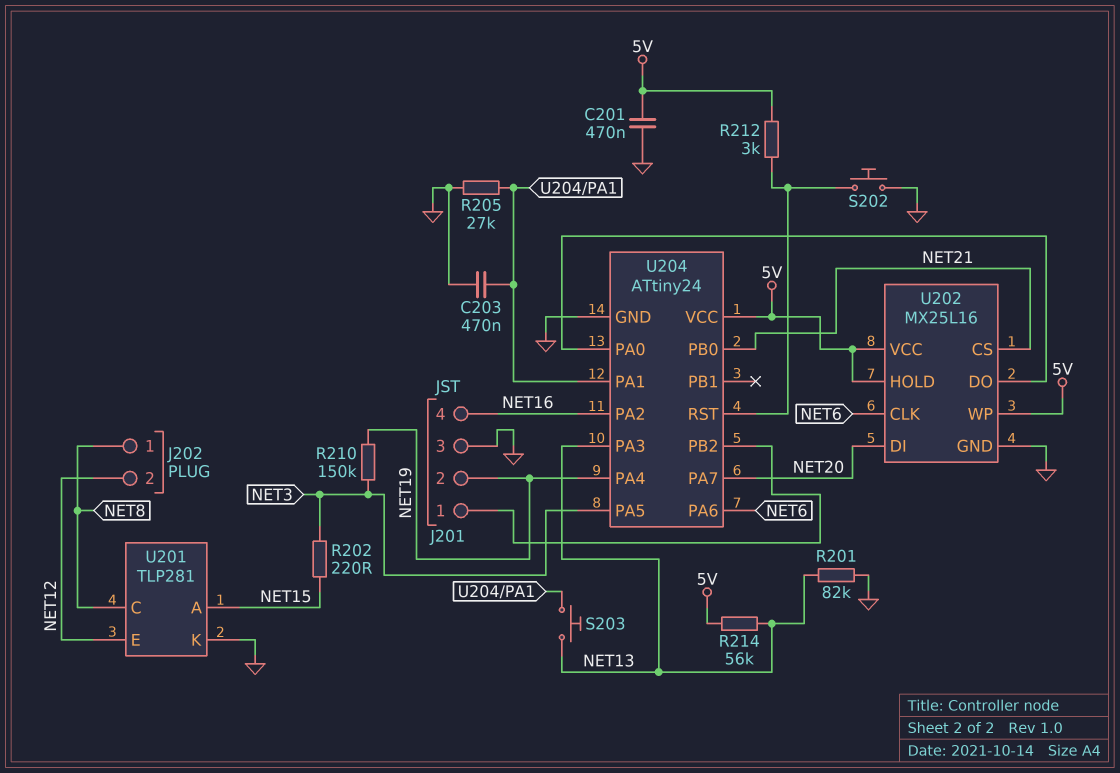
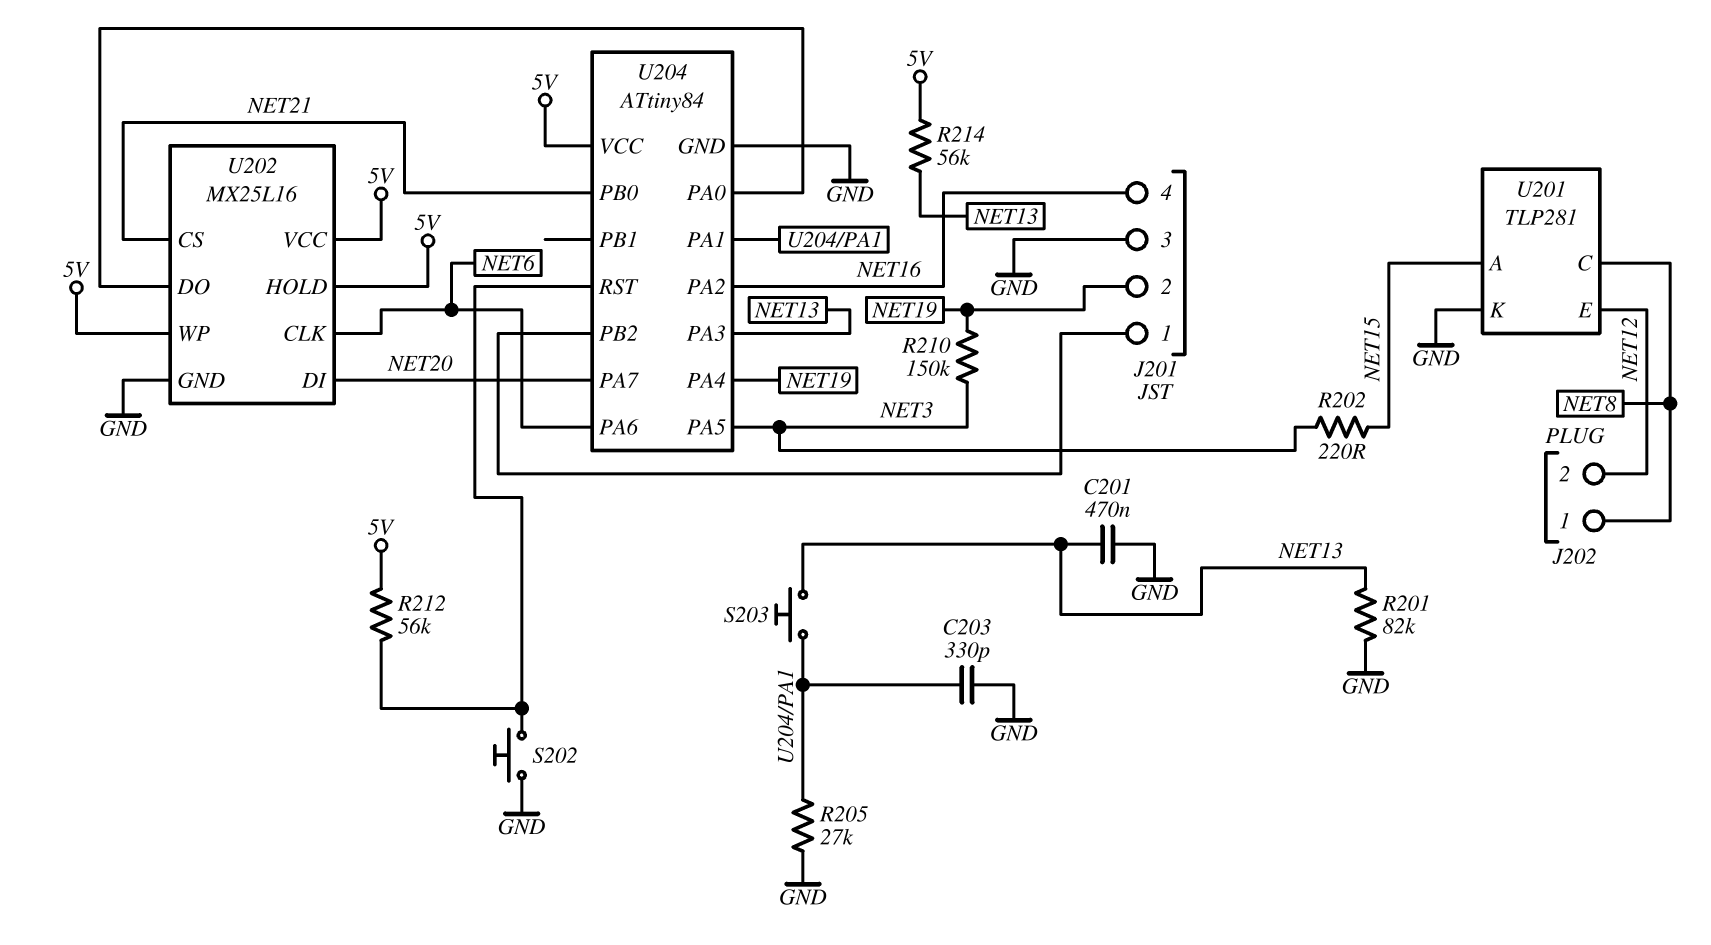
C201: 470nF (5V, GND) -> 470nF (GND, NET13)
C203: 470nF (GND, U204/PA1) -> 330pF (GND, U204/PA1)
R212: 3k (5V, U204/RST) -> 56k (5V, U204/RST)
U204: ATtiny24 -> ATtiny84

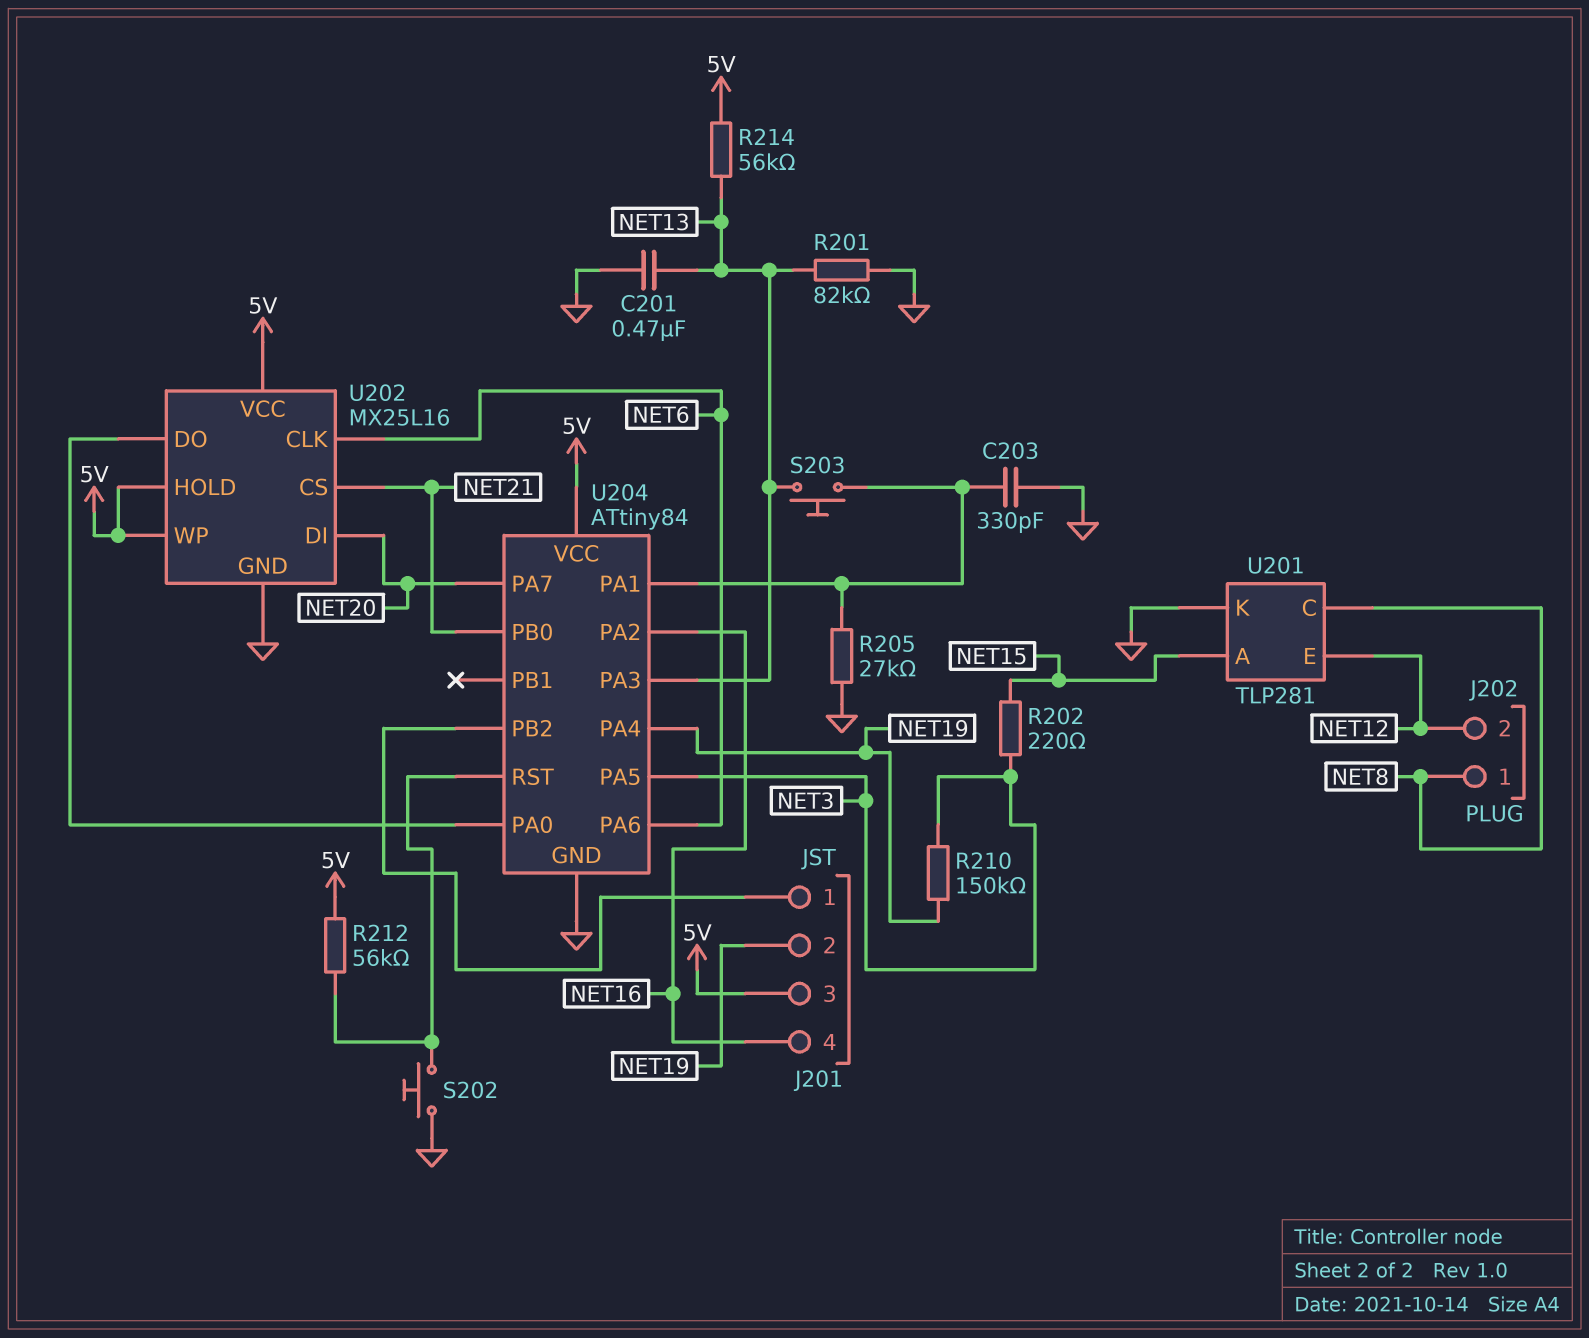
J201 pin 3: GND -> 5V

